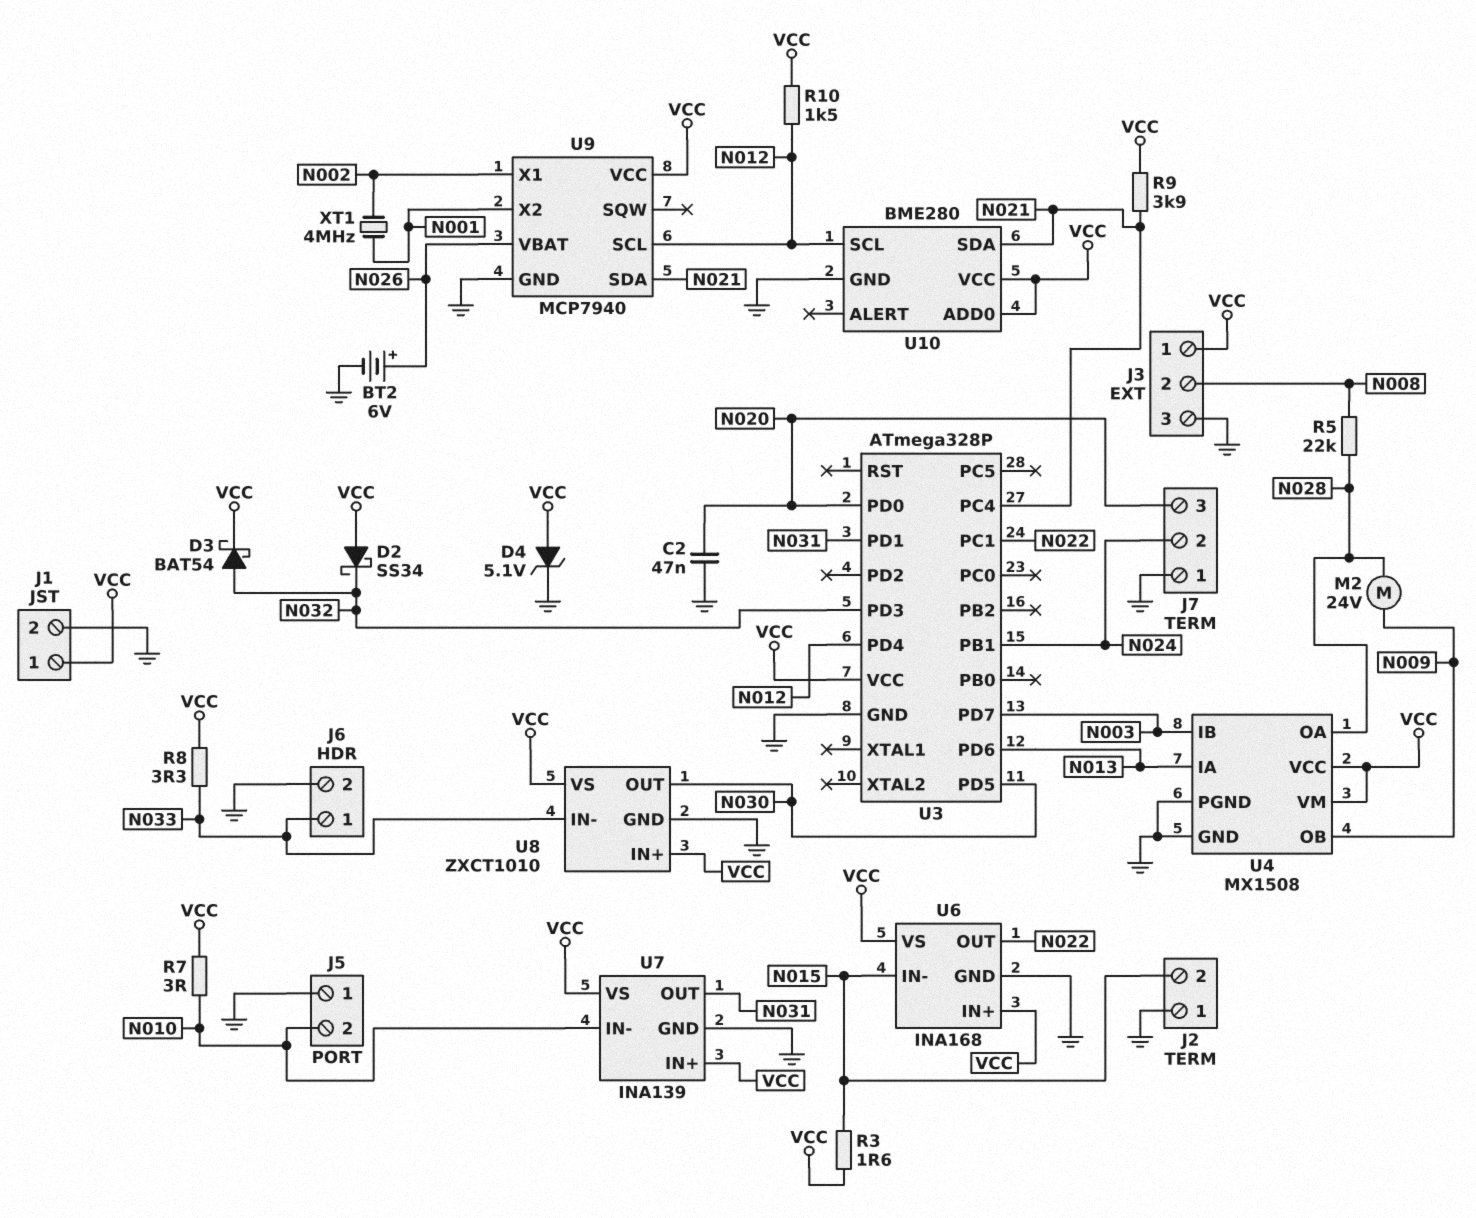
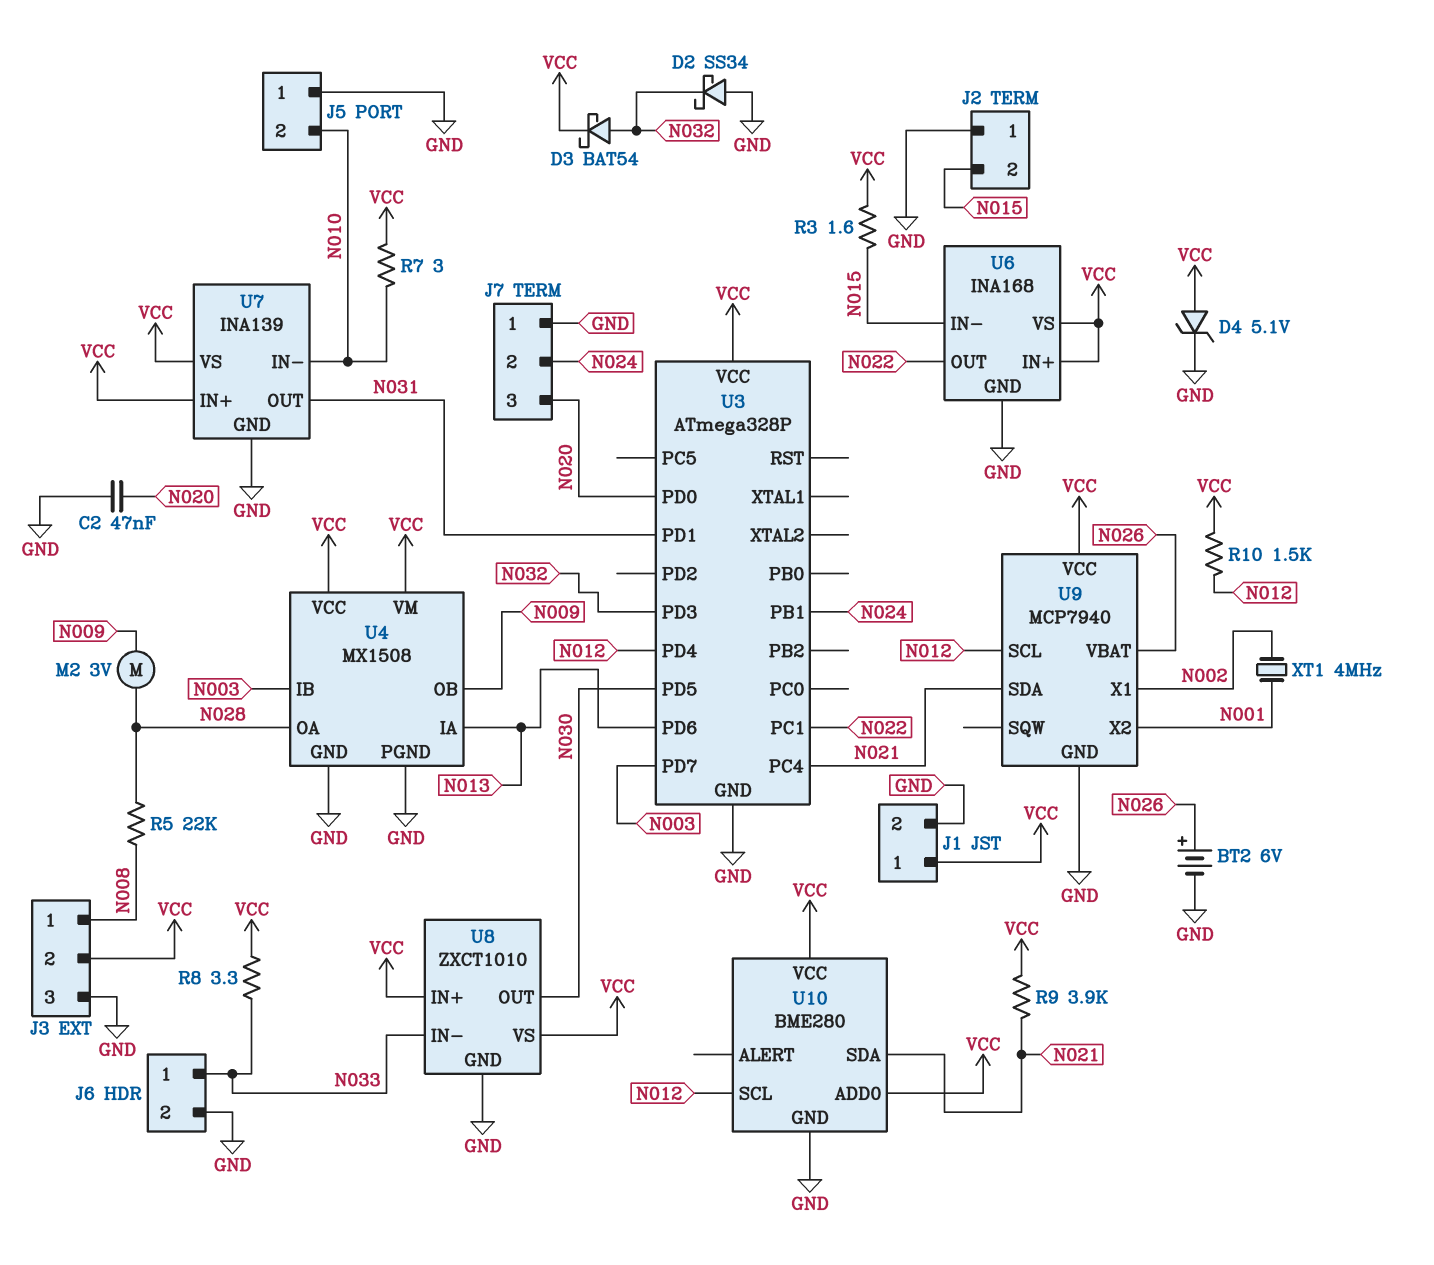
D2: schottky SS34 (A VCC, K N032) -> schottky SS34 (A GND, K N032)
J3 pin 1: VCC -> N008
J3 pin 2: N008 -> VCC
M2: motor 24V (N009, N028) -> motor 3V (N009, N028)

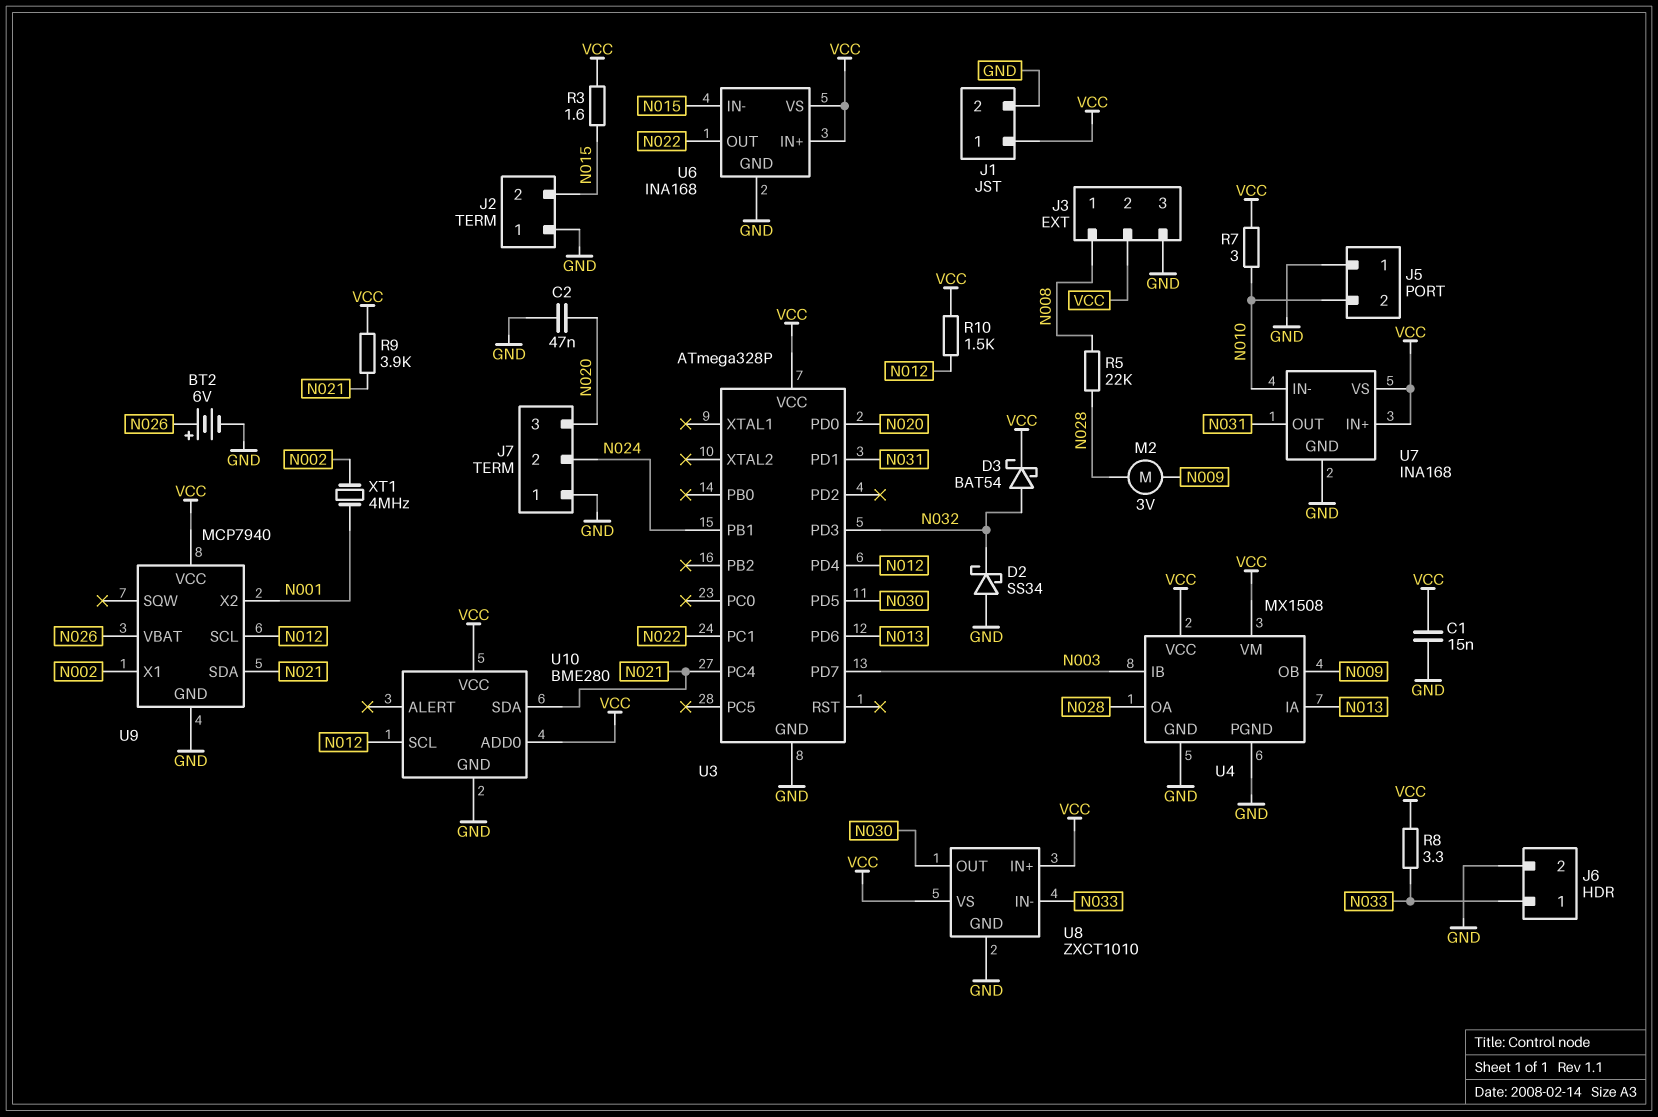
C1: none -> 15nF (GND, VCC)
D4: zener 5.1V (A VCC, K GND) -> none
U7: INA139 -> INA168

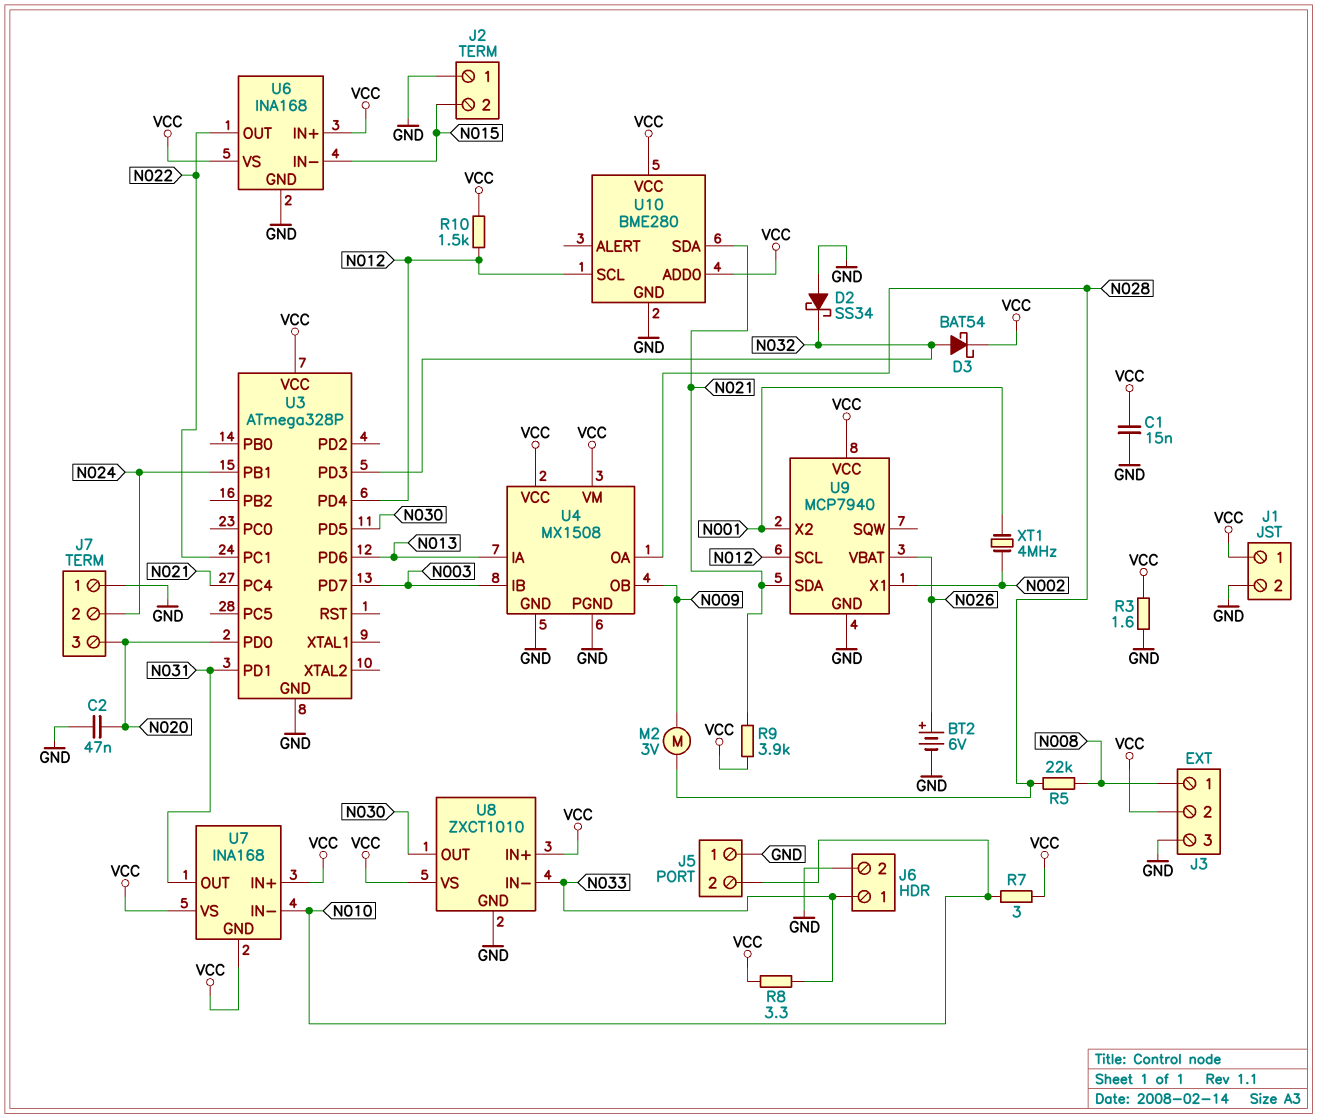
R3: 1.6 (N015, VCC) -> 1.6 (GND, VCC)
U7 pin GND: GND -> VCC

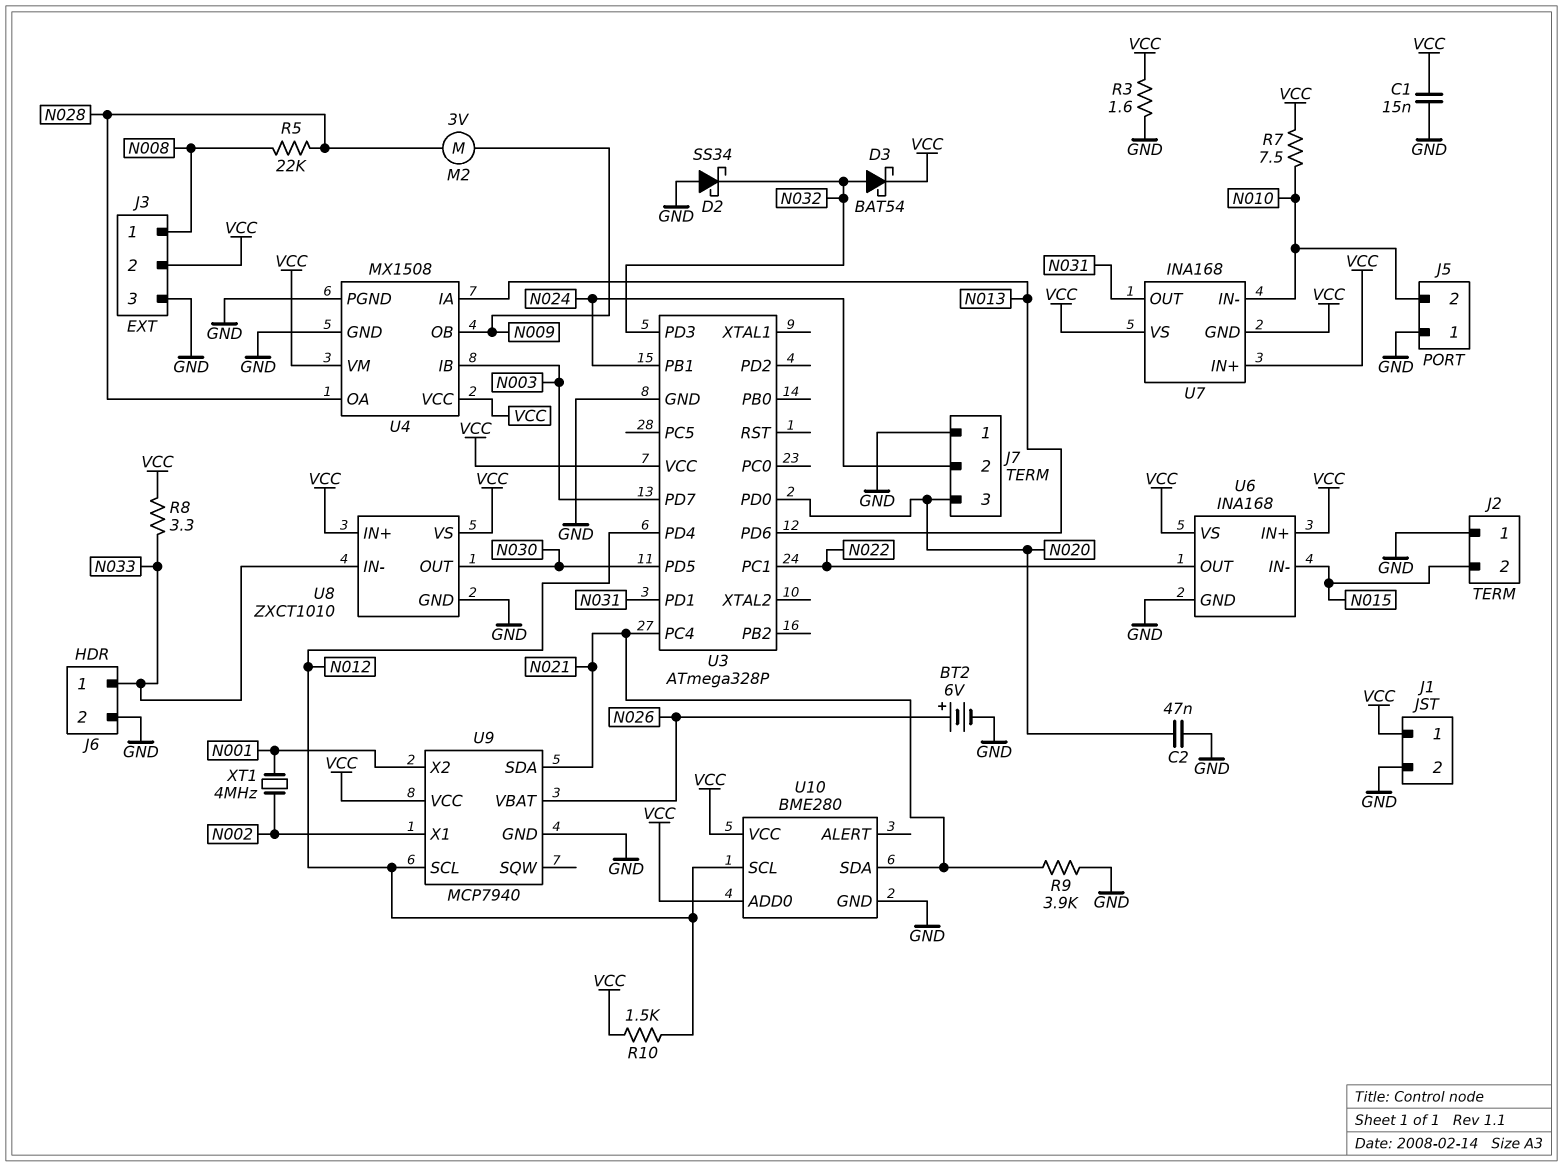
R7: 3 (N010, VCC) -> 7.5 (N010, VCC)
R9: 3.9k (N021, VCC) -> 3.9k (GND, N021)

